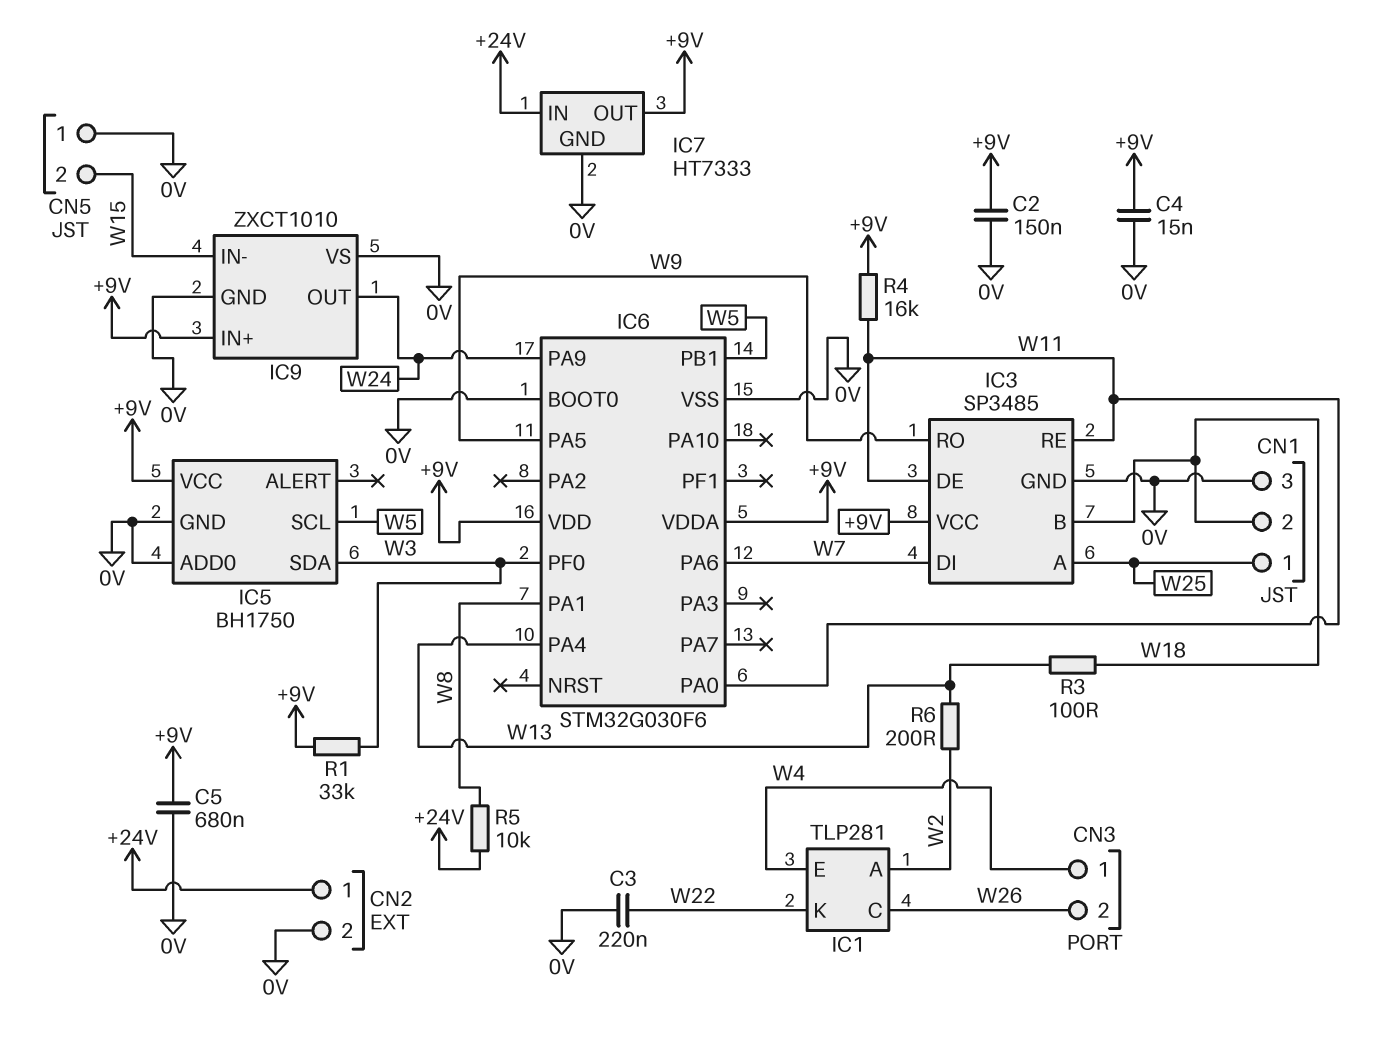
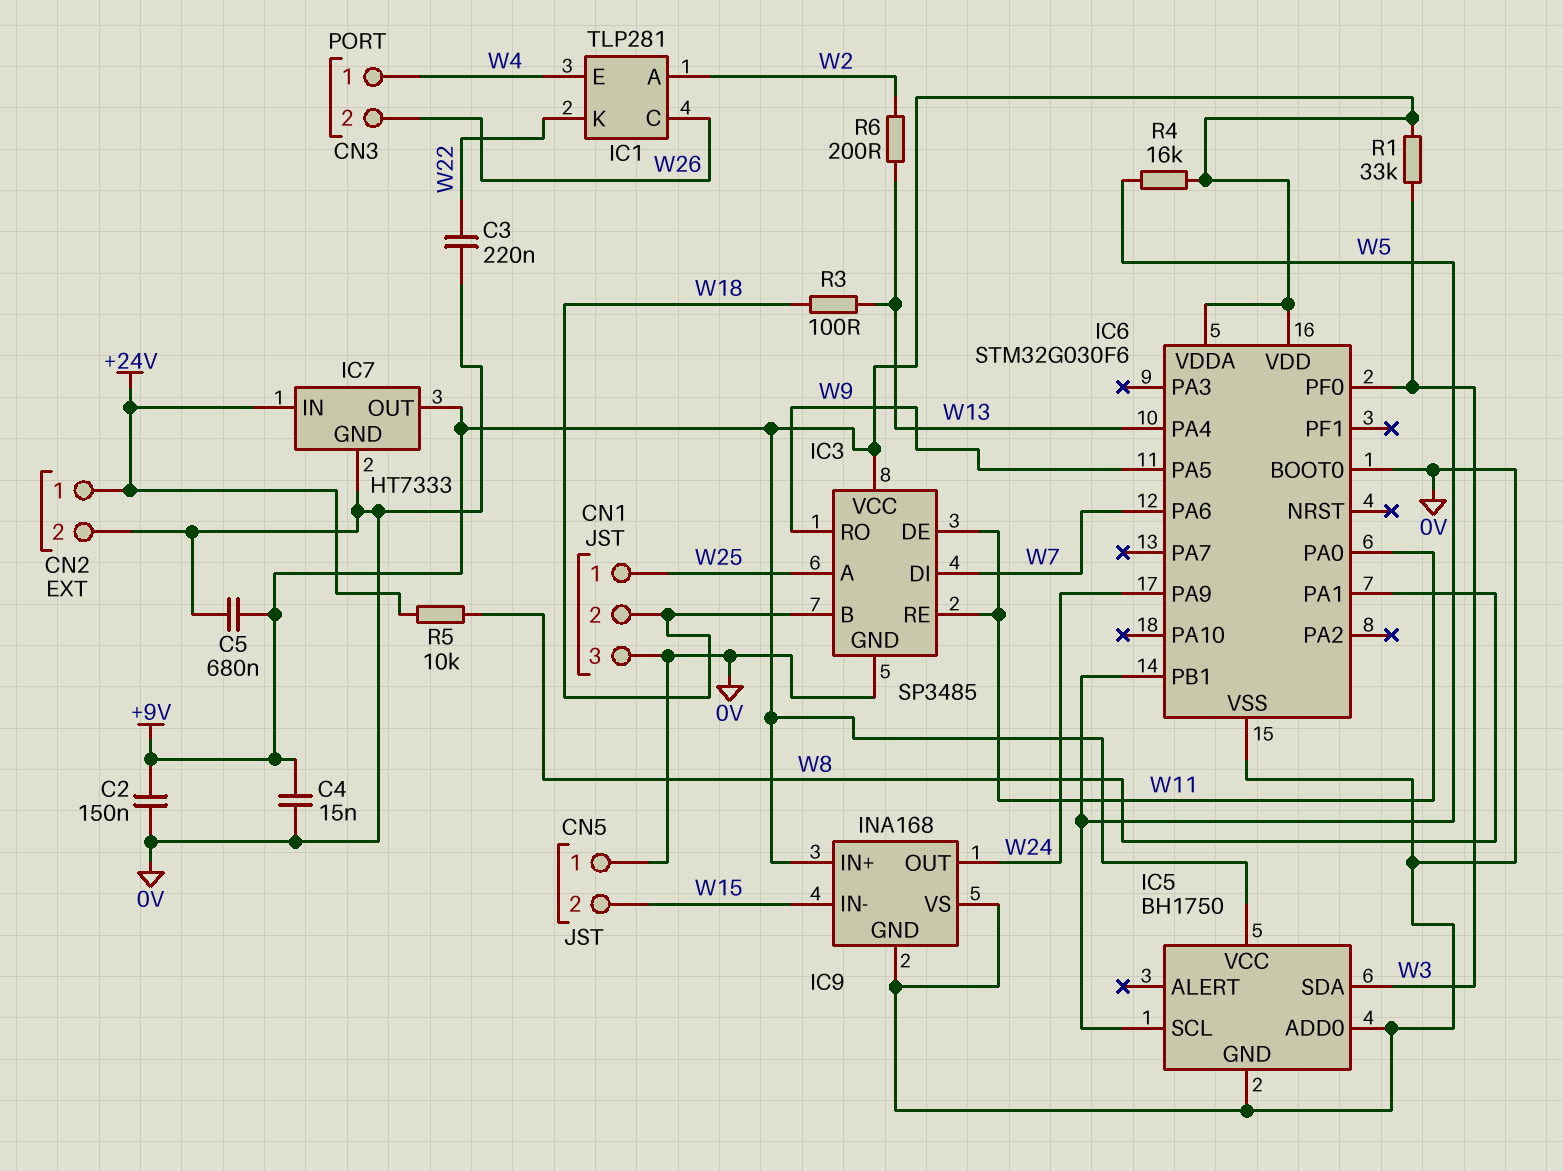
IC9: ZXCT1010 -> INA168
R4: 16k (+9V, W11) -> 16k (+9V, W5)

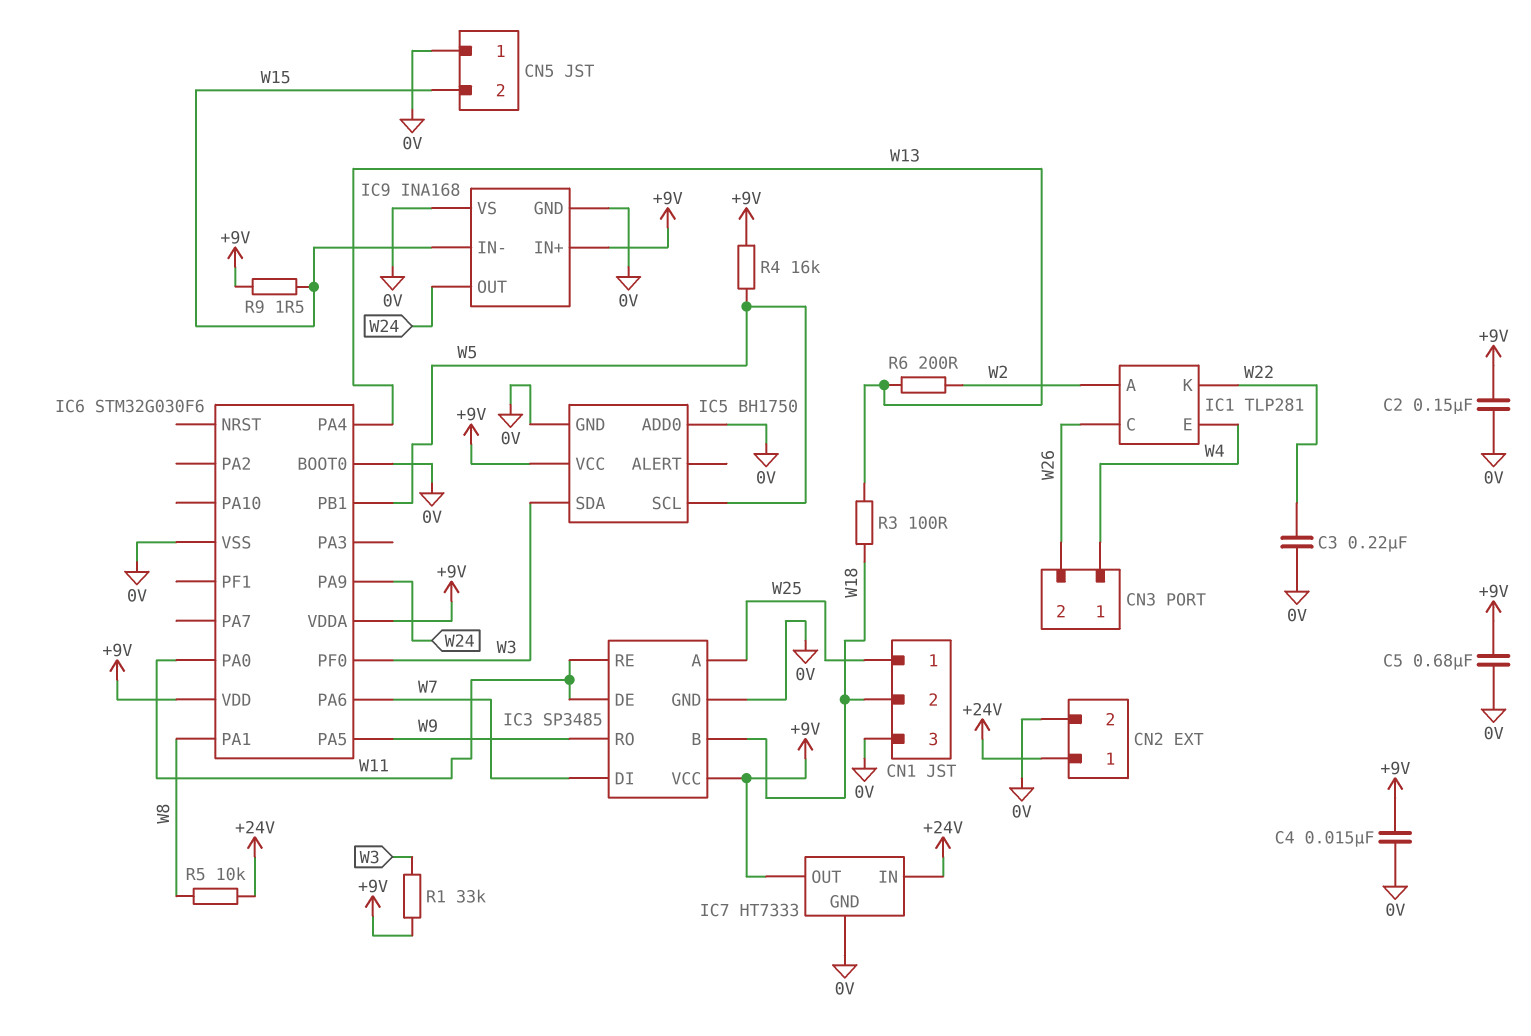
R9: none -> 1.5 (+9V, W15)

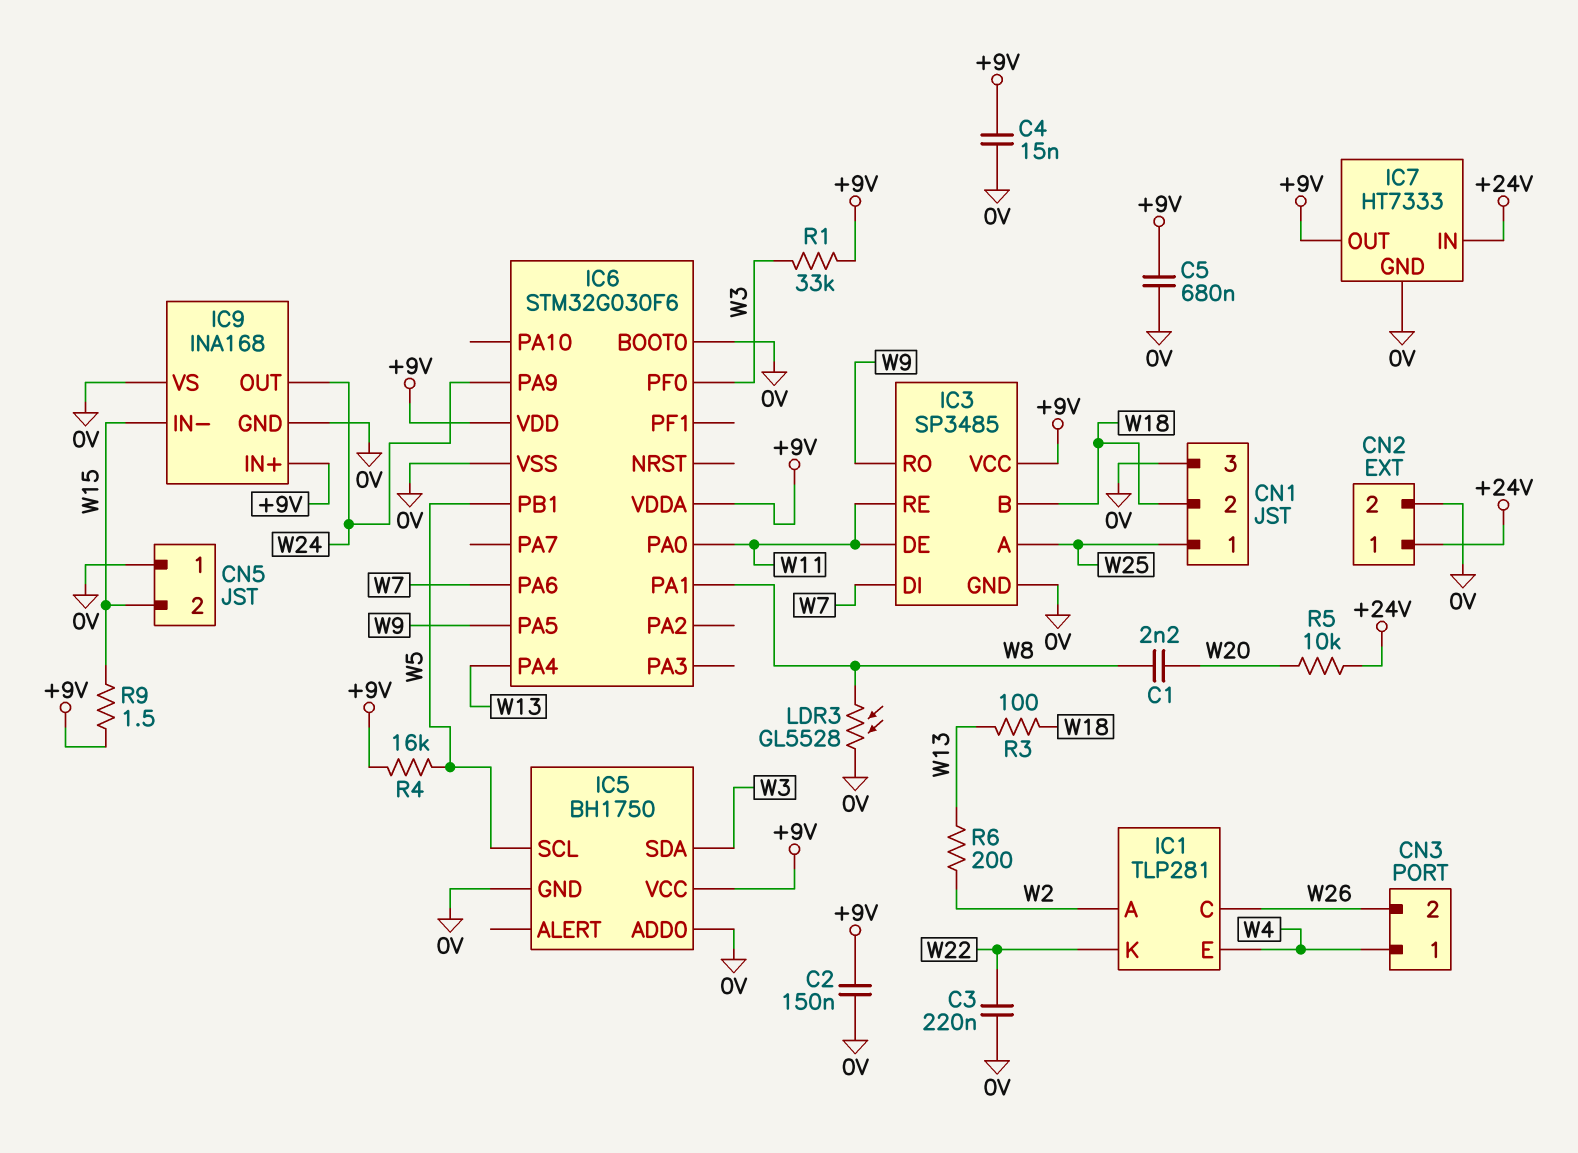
C1: none -> 2.2nF (W8, W20)
LDR3: none -> GL5528 (0V, W8)
R5: 10k (+24V, W8) -> 10k (+24V, W20)

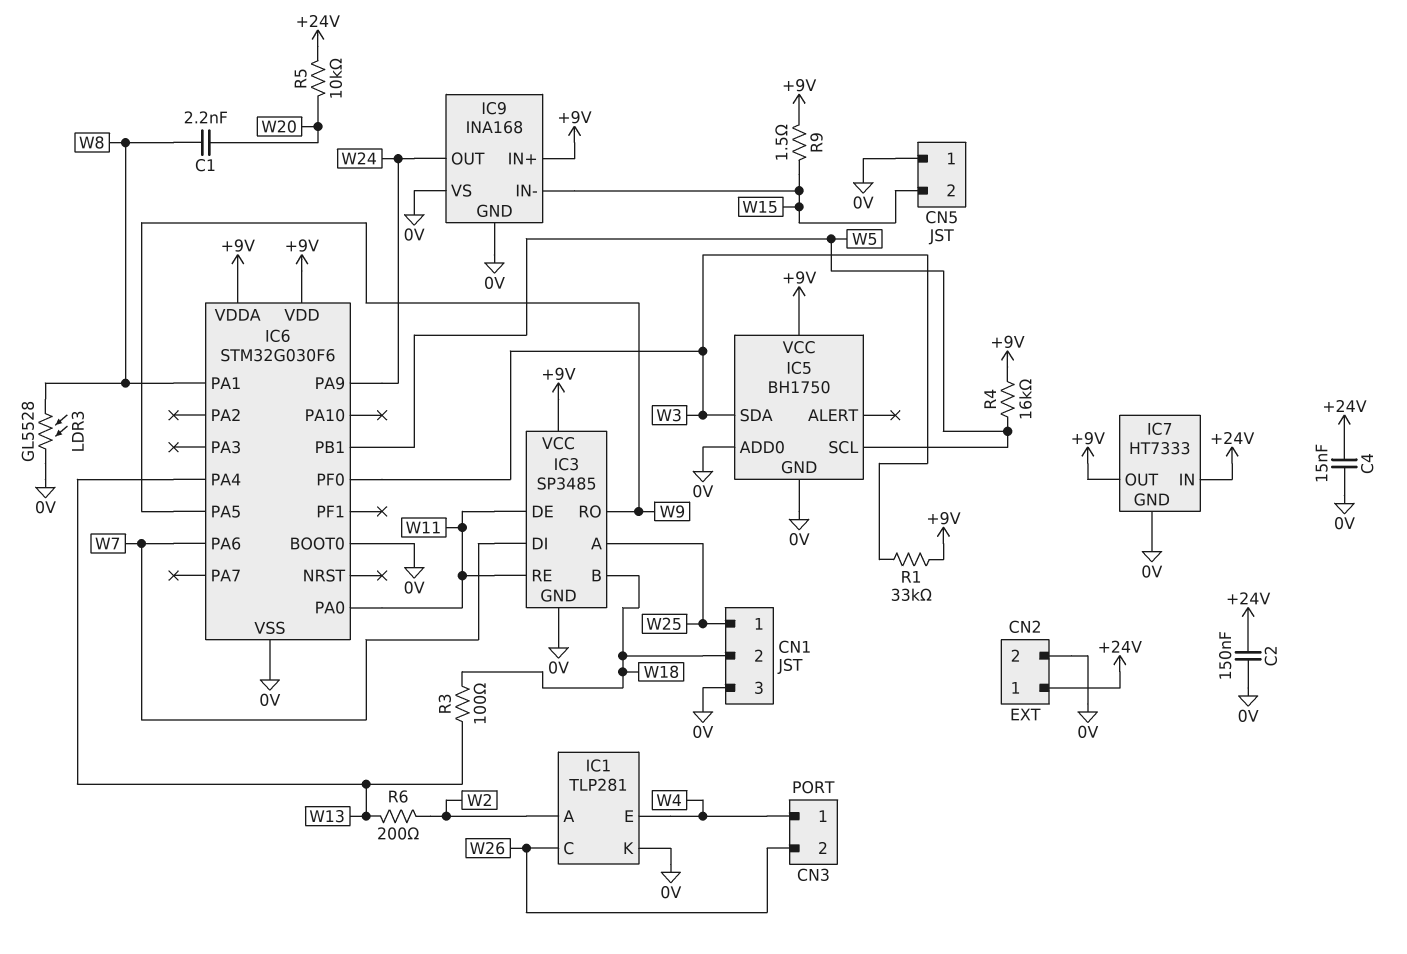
C2: 150nF (+9V, 0V) -> 150nF (+24V, 0V)
C3: 220nF (0V, W22) -> none
C4: 15nF (+9V, 0V) -> 15nF (+24V, 0V)
C5: 680nF (+9V, 0V) -> none
IC1 pin K: W22 -> 0V

